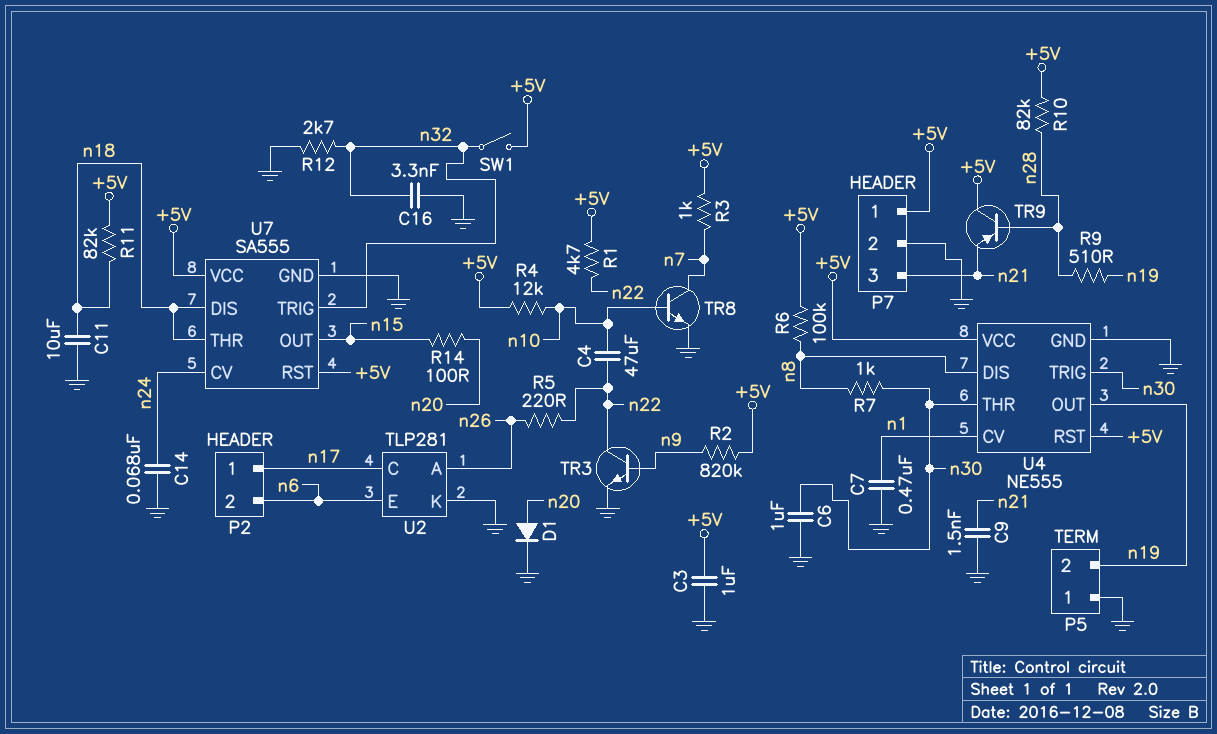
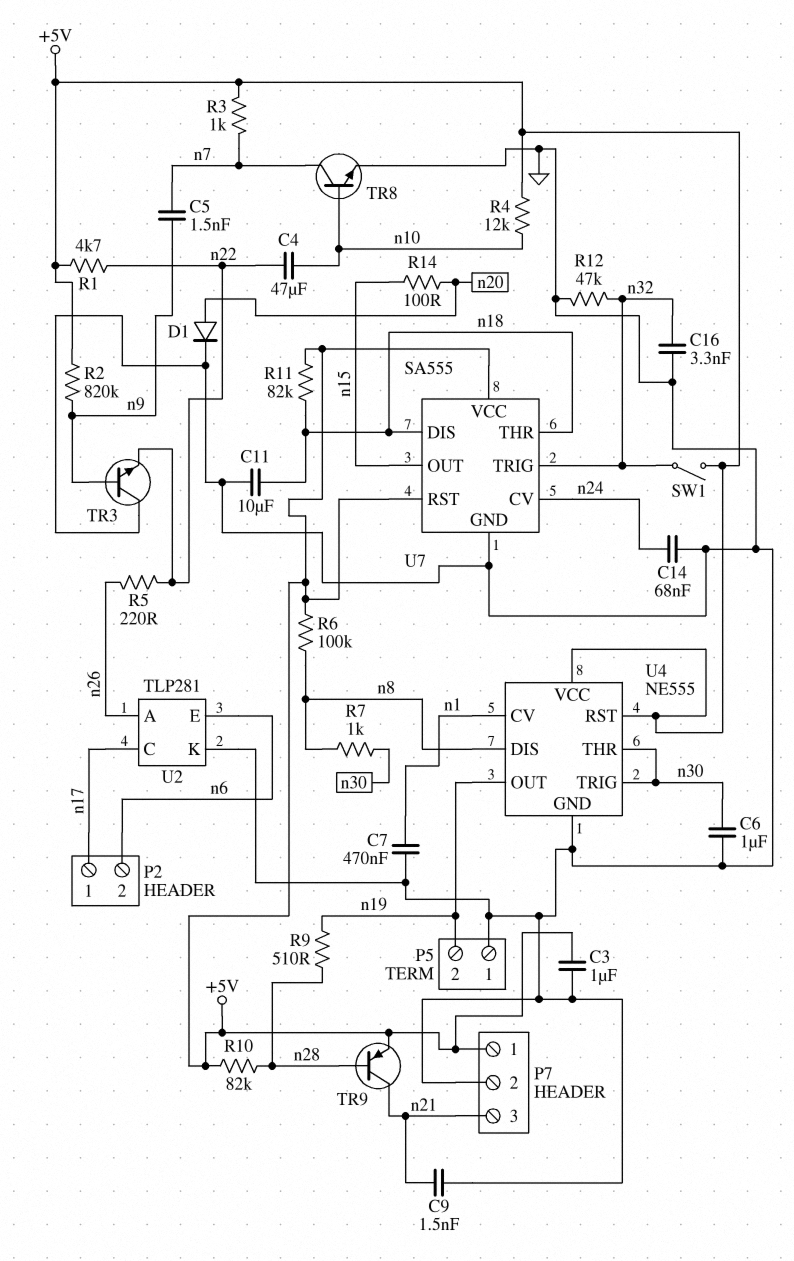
C5: none -> 1.5nF (n7, n9)
R12: 2.7k (GND, n32) -> 47k (GND, n32)
TR3: NPN (B n9, C n22, E GND) -> NPN (B n9, C GND, E n22)
TR9: PNP (B n28, C +5V, E n21) -> PNP (B n28, C n21, E +5V)

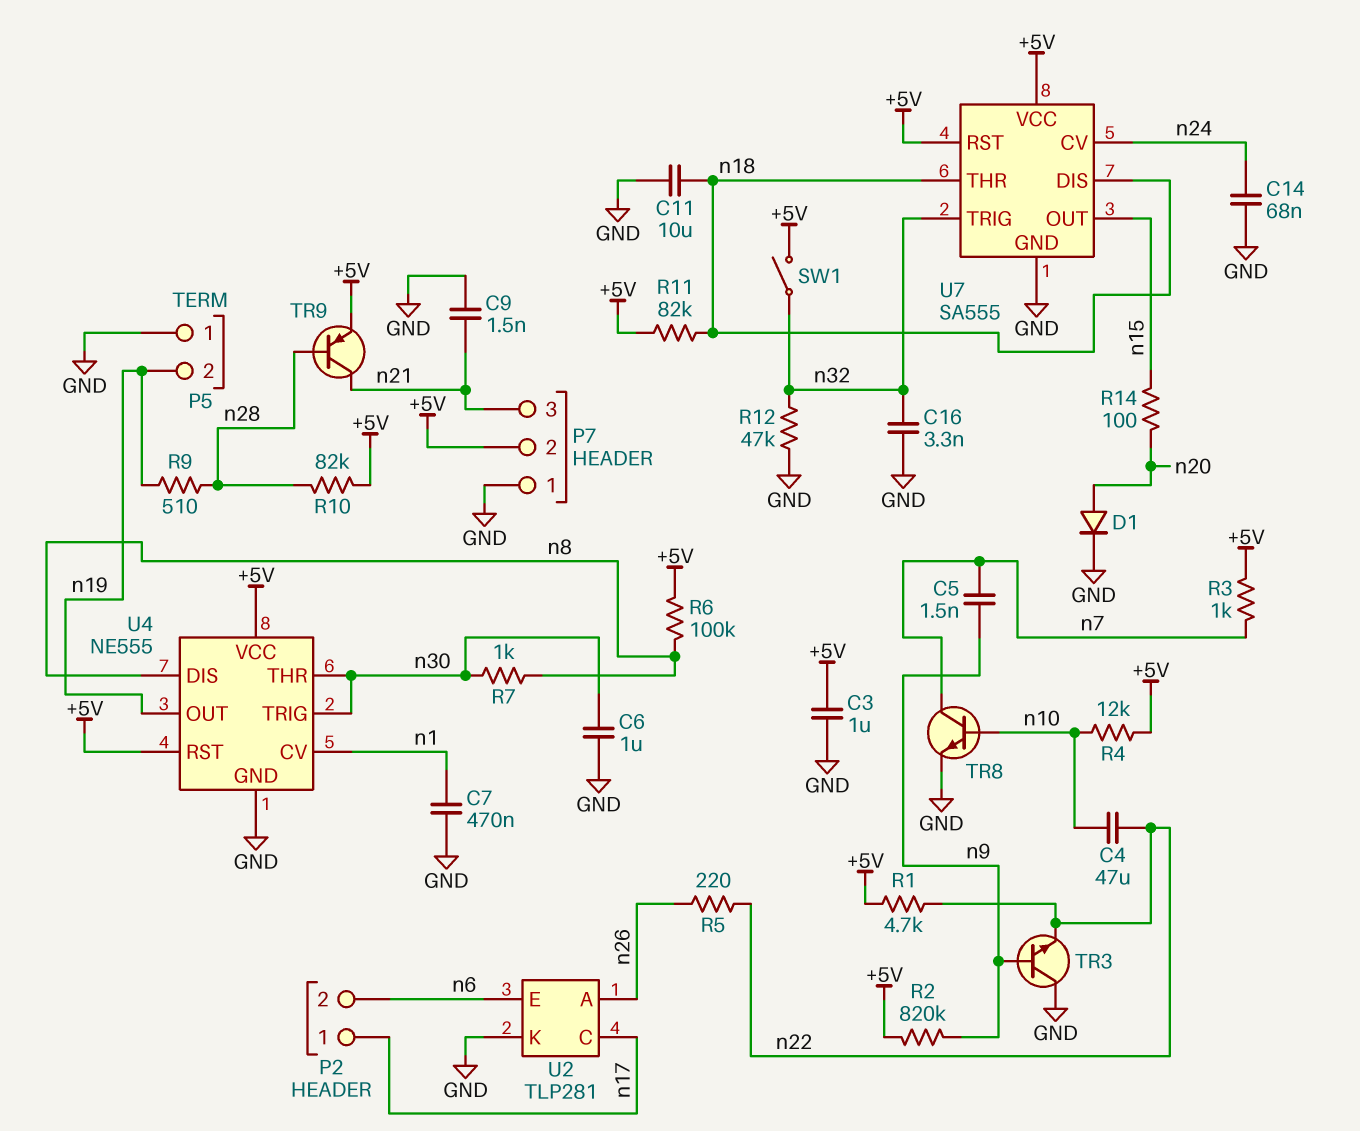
P7 pin 1: +5V -> GND
P7 pin 2: GND -> +5V

